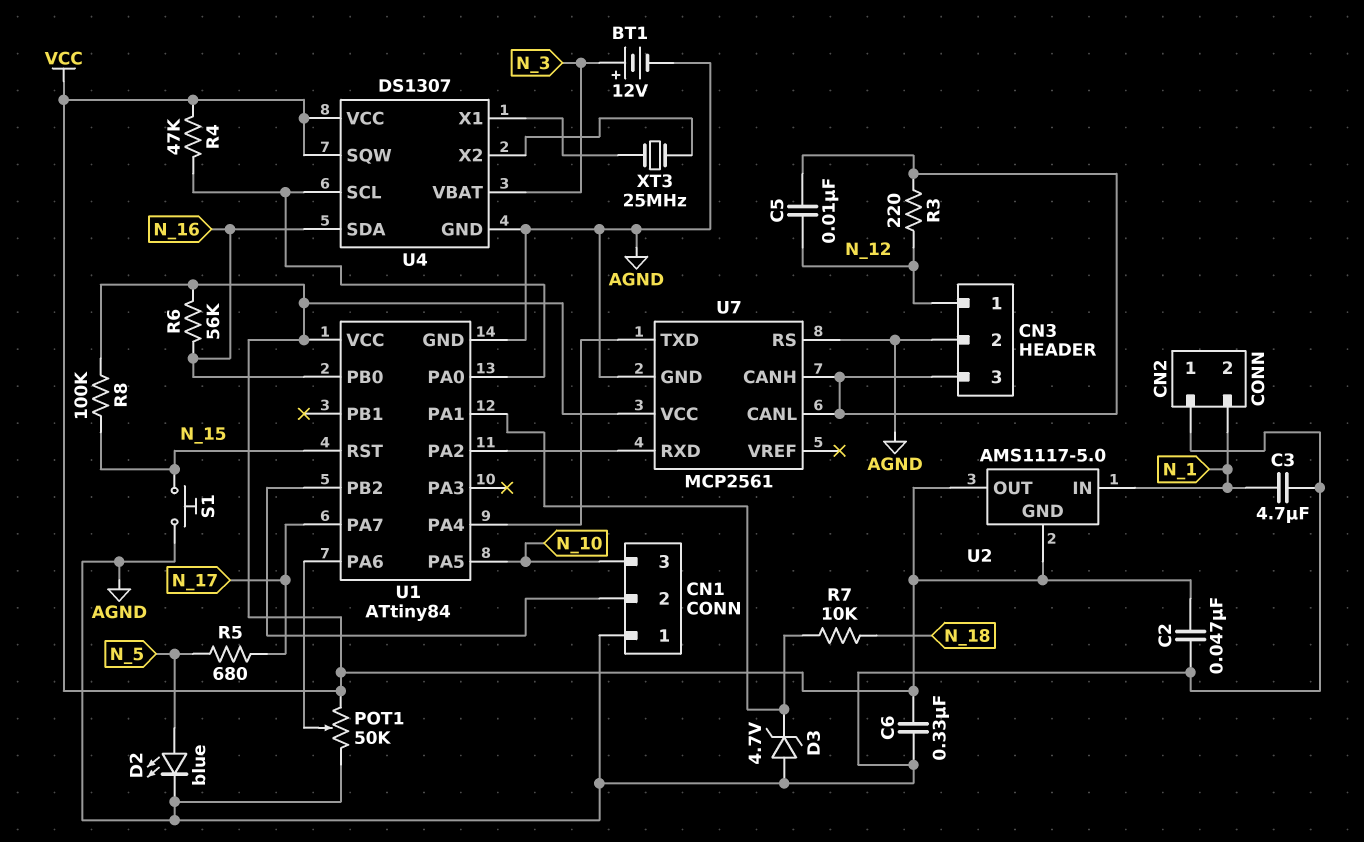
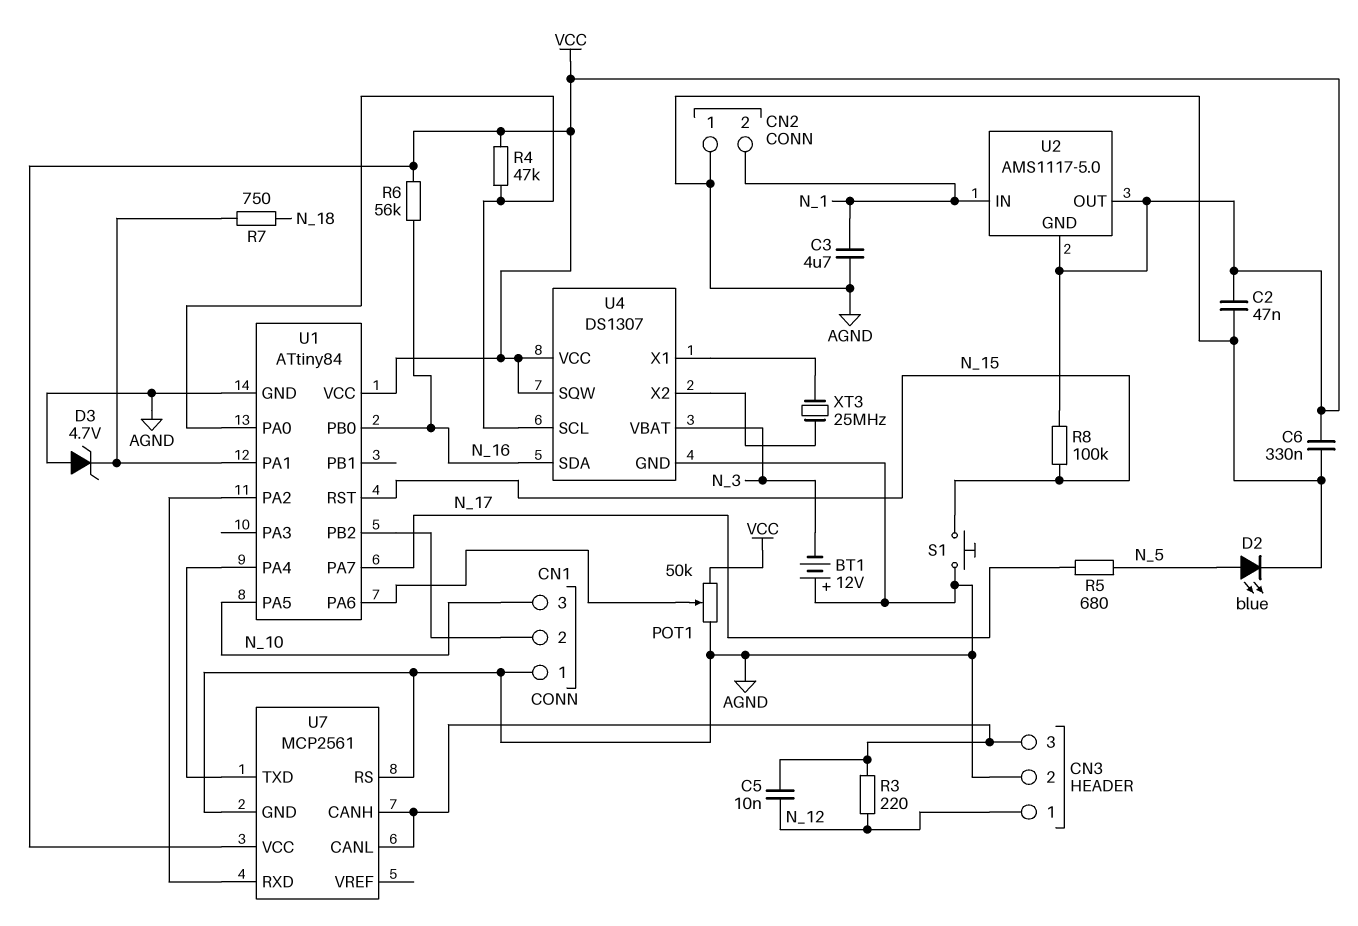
BT1: 12V (plus N_3, minus AGND) -> 12V (plus AGND, minus N_3)
R7: 10k (N_18, U1/PA1) -> 750 (N_18, U1/PA1)

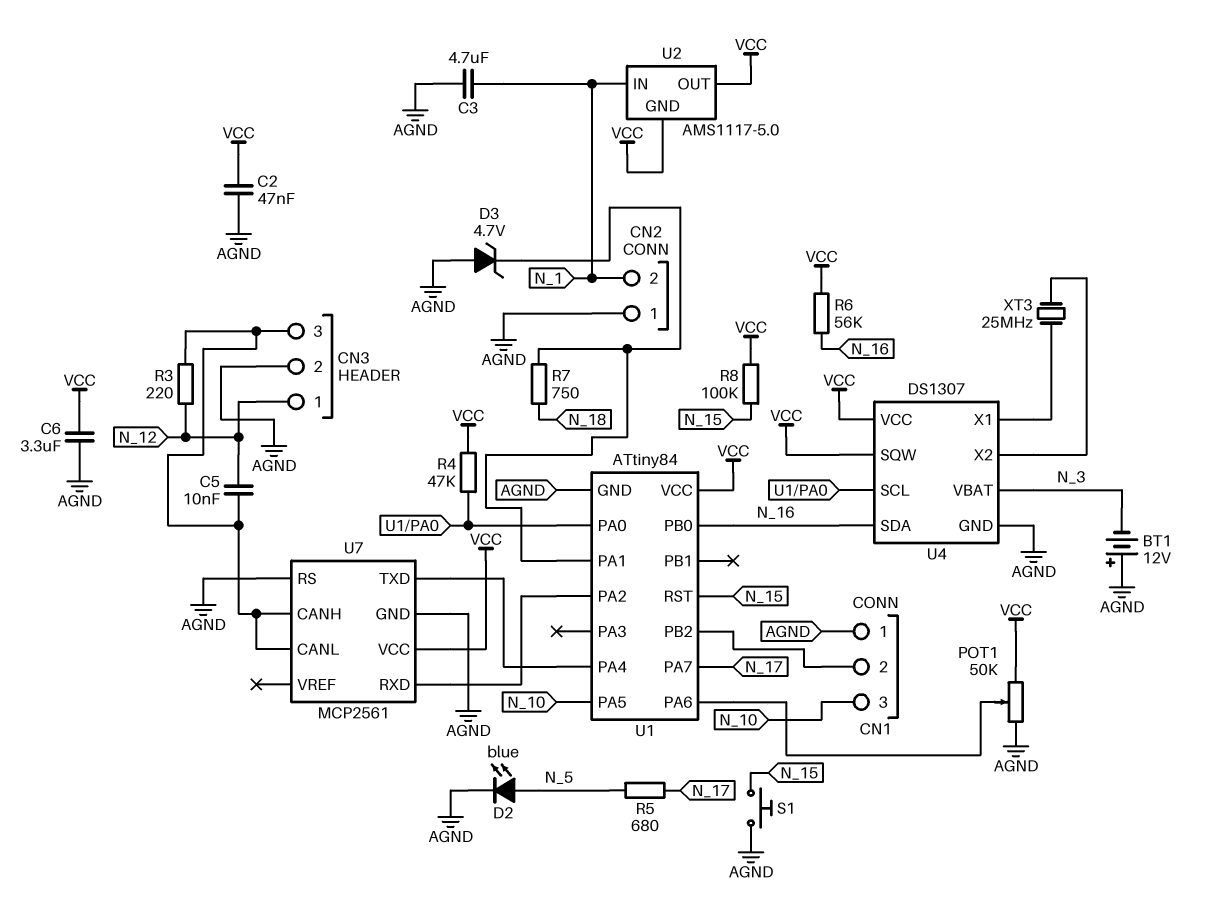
C6: 330nF (AGND, VCC) -> 3.3uF (AGND, VCC)

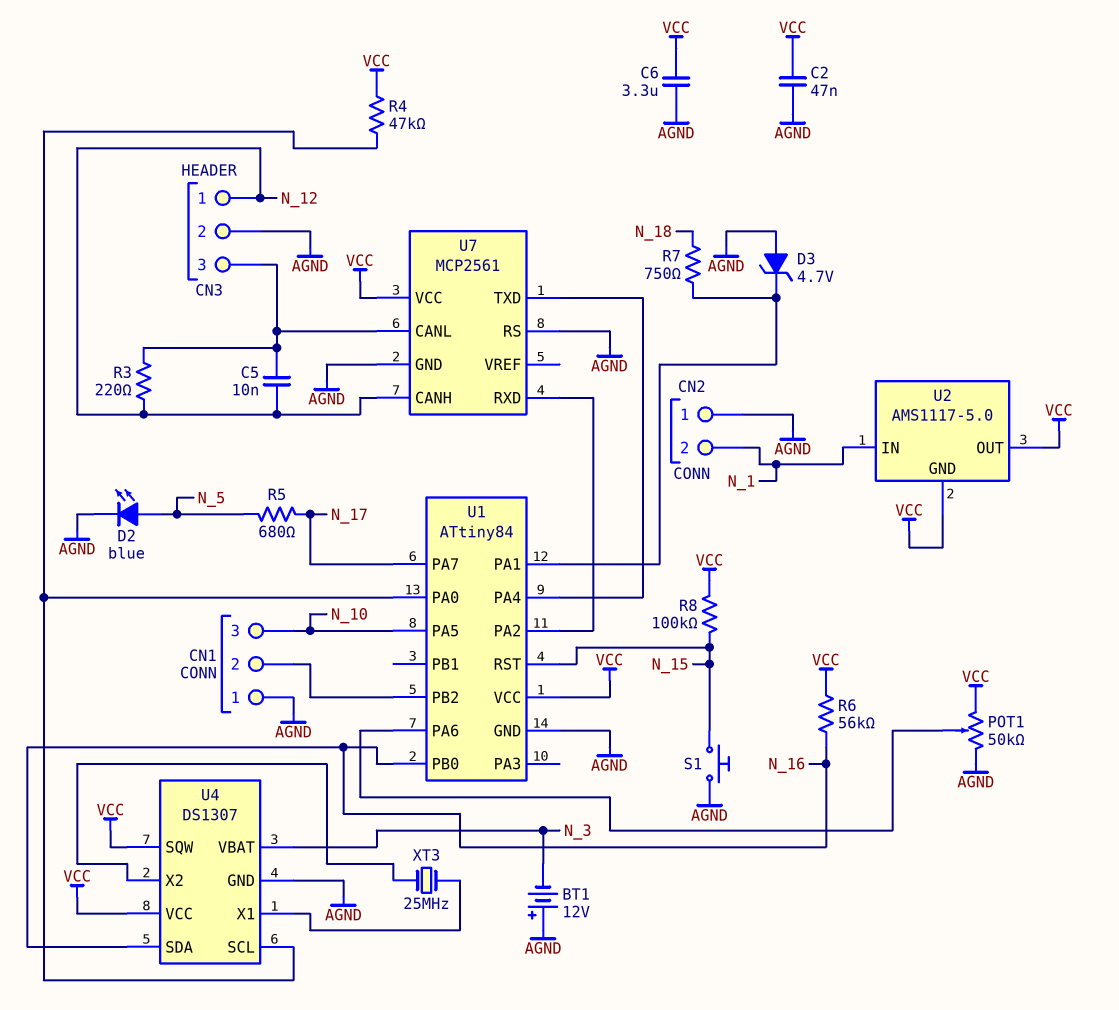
C3: 4.7uF (AGND, N_1) -> none
U7 pin CANH: CN3/3 -> N_12

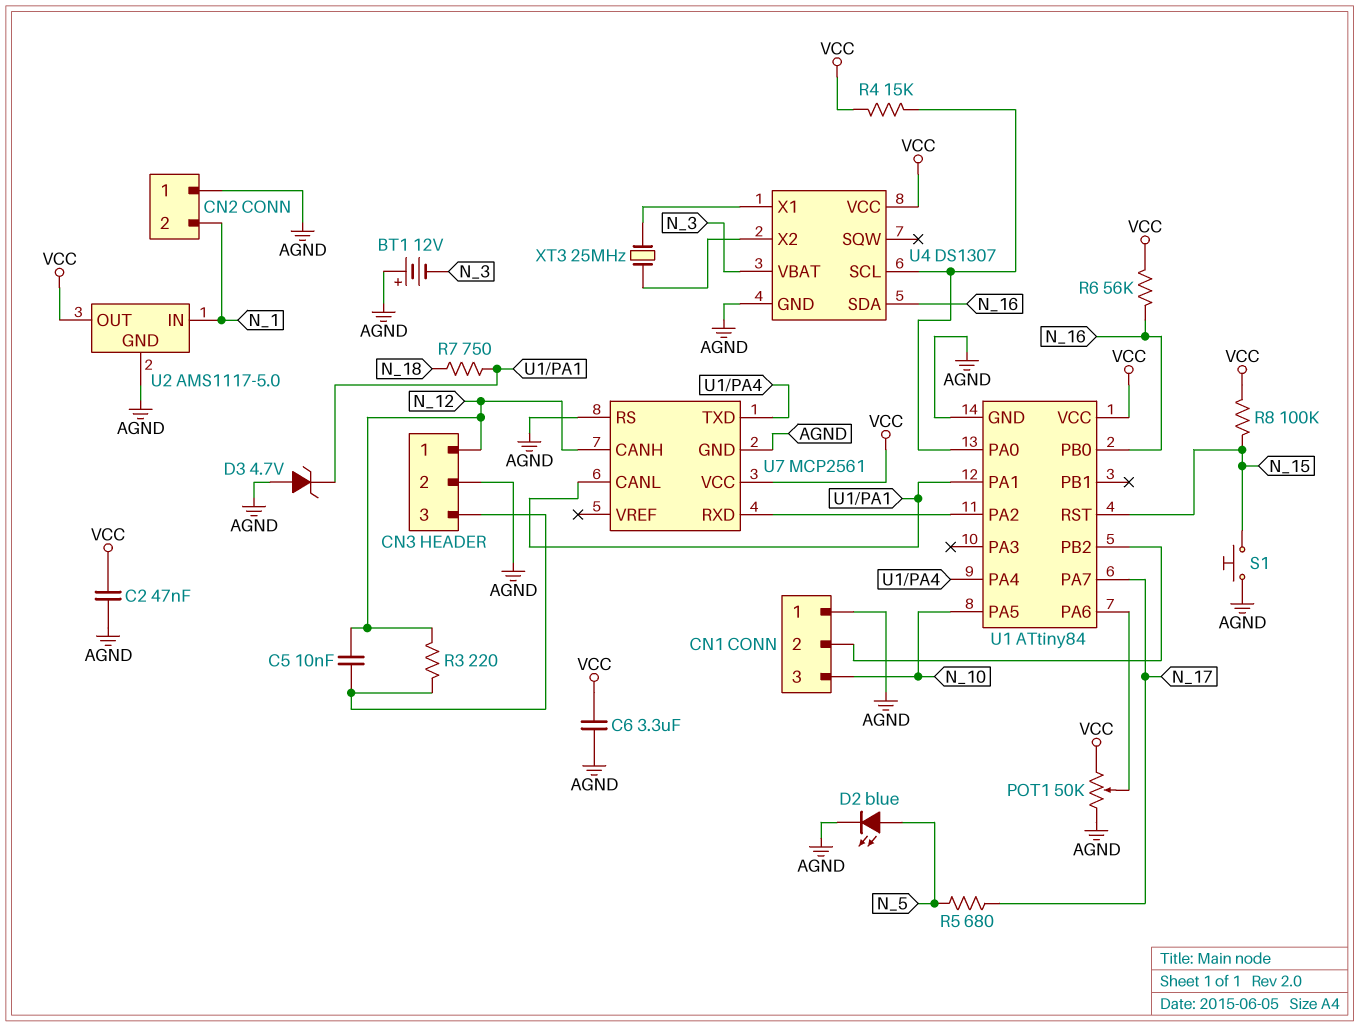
R4: 47k (U1/PA0, VCC) -> 15k (U1/PA0, VCC)
U2 pin GND: VCC -> AGND
U4 pin SQW: VCC -> none
U7 pin CANL: CN3/3 -> U1/PA1

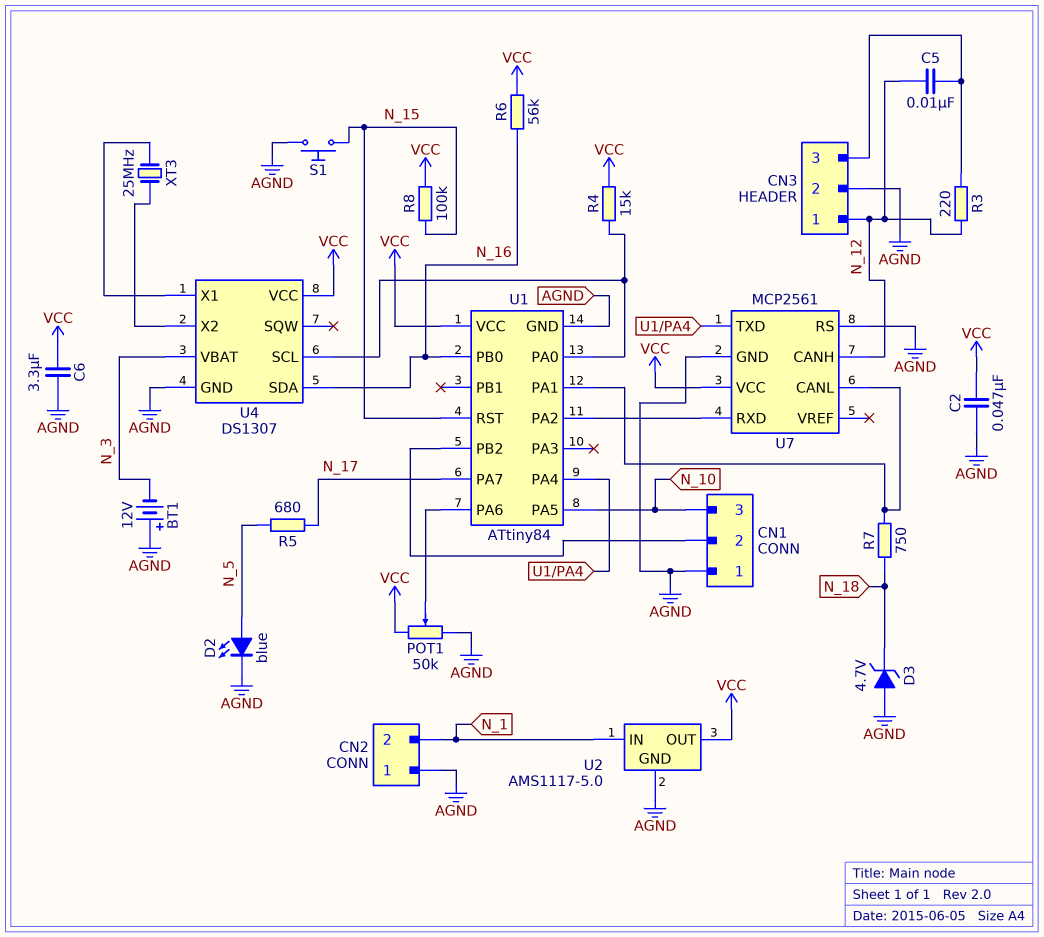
D3: zener 4.7V (A AGND, K U1/PA1) -> zener 4.7V (A AGND, K N_18)

